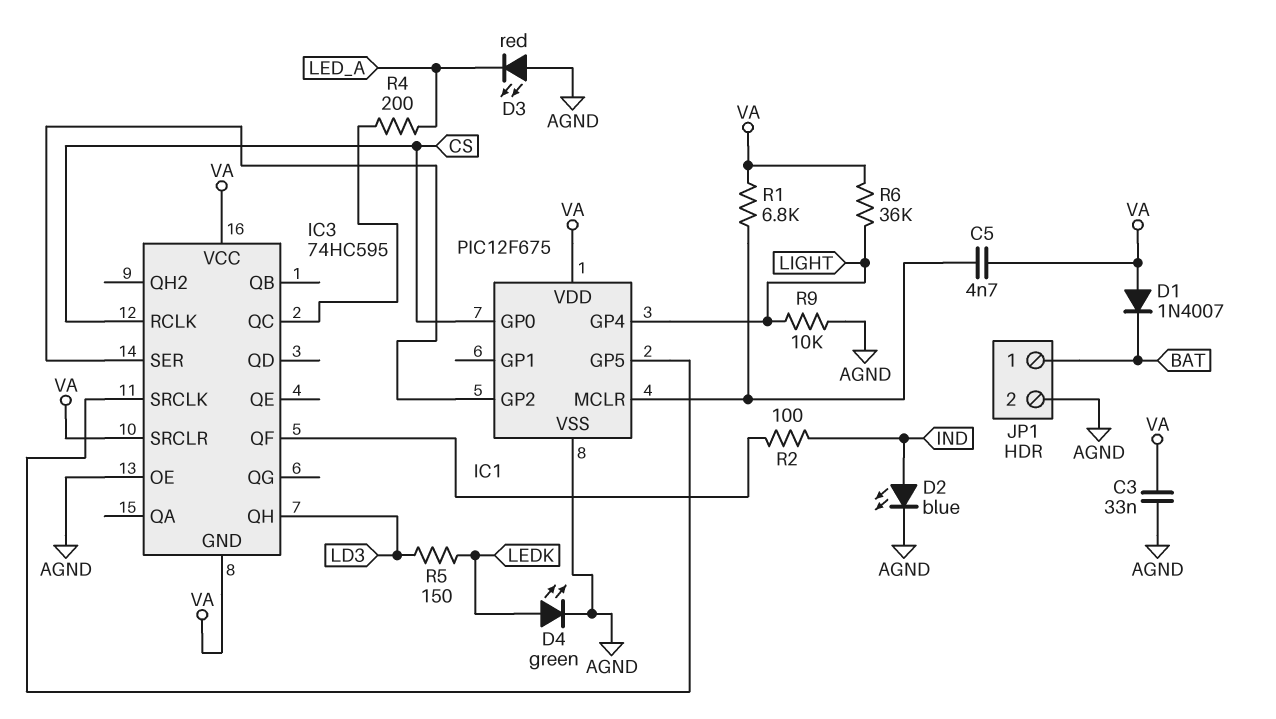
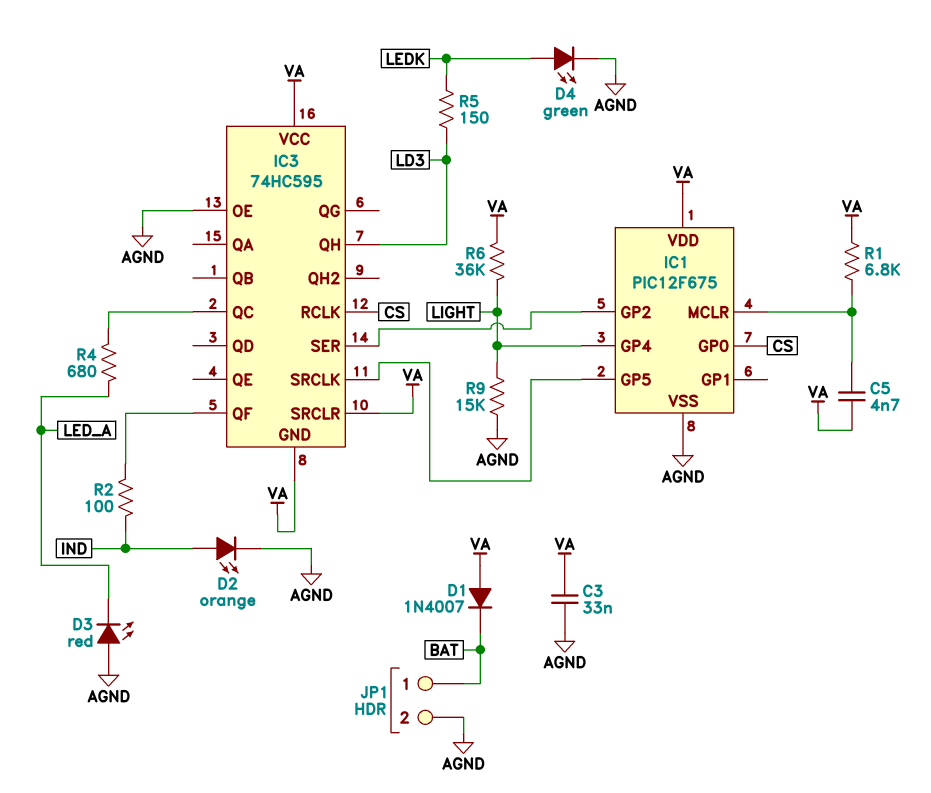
D2: LED blue (A IND, K AGND) -> LED orange (A IND, K AGND)
R4: 200 (IC3/QC, LED_A) -> 680 (IC3/QC, LED_A)
R9: 10k (AGND, LIGHT) -> 15k (AGND, LIGHT)

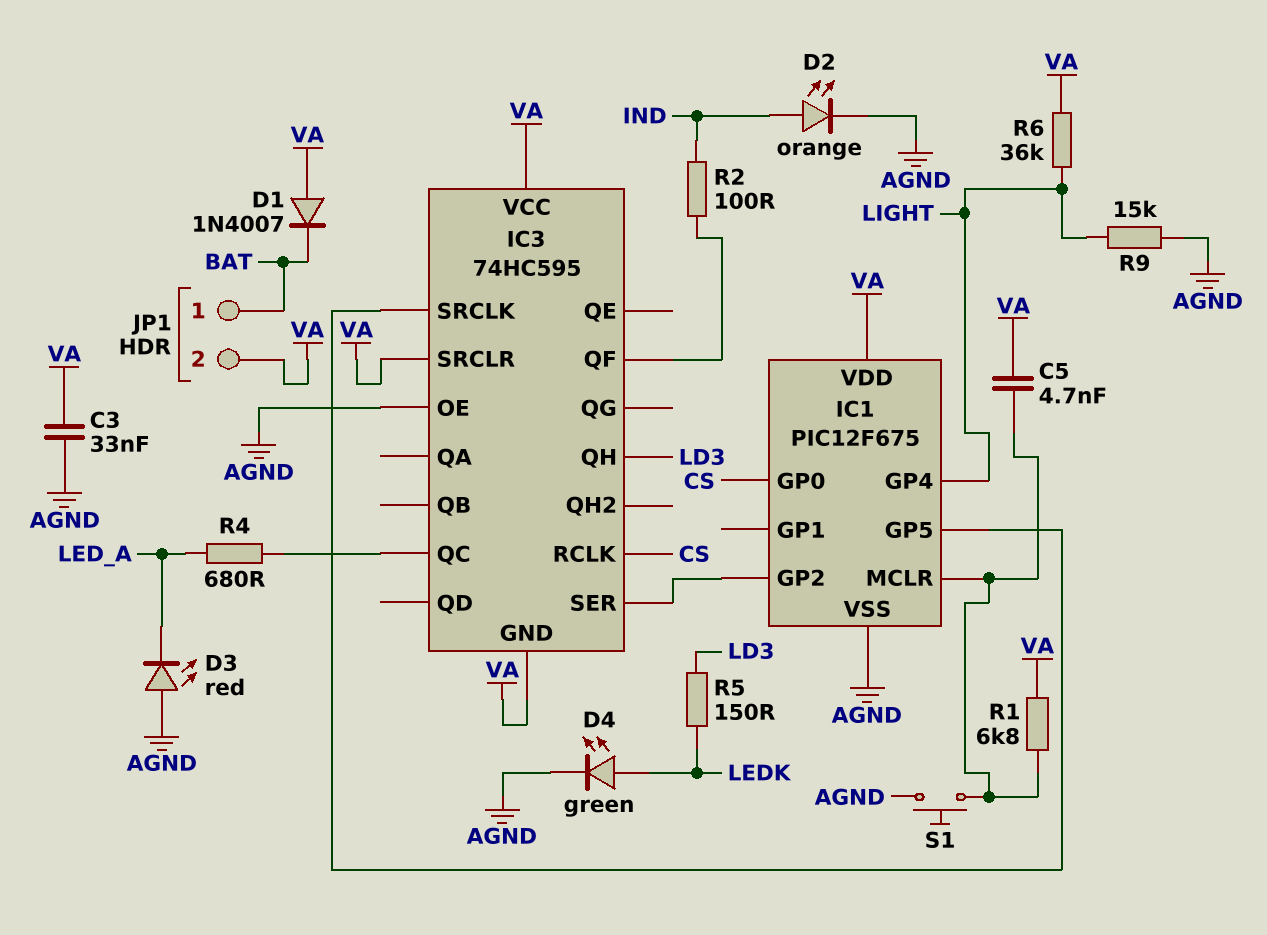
JP1 pin 2: AGND -> VA
S1: none -> button (AGND, IC1/MCLR)

